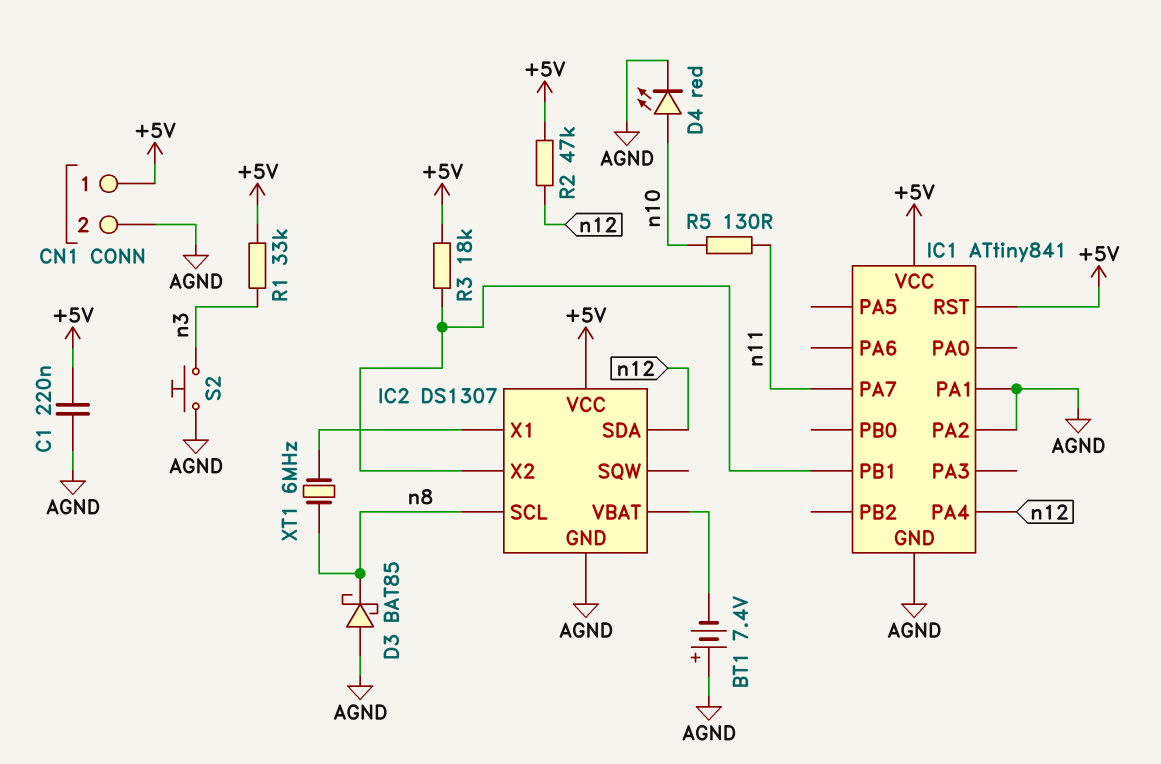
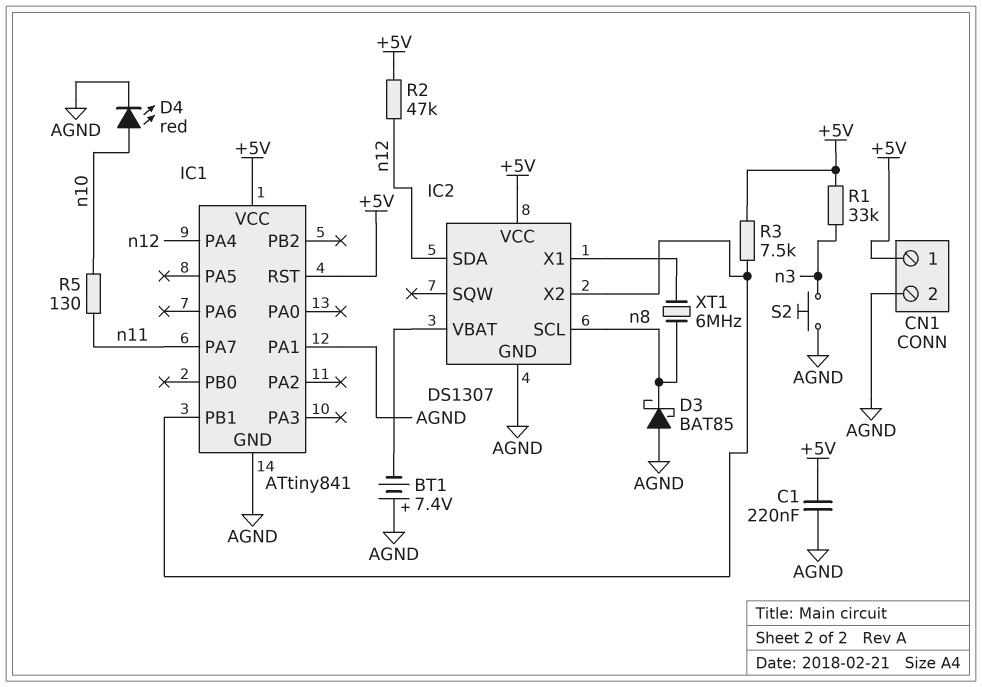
IC1 pin PA2: AGND -> none
R3: 18k (+5V, IC1/PB1) -> 7.5k (+5V, IC1/PB1)

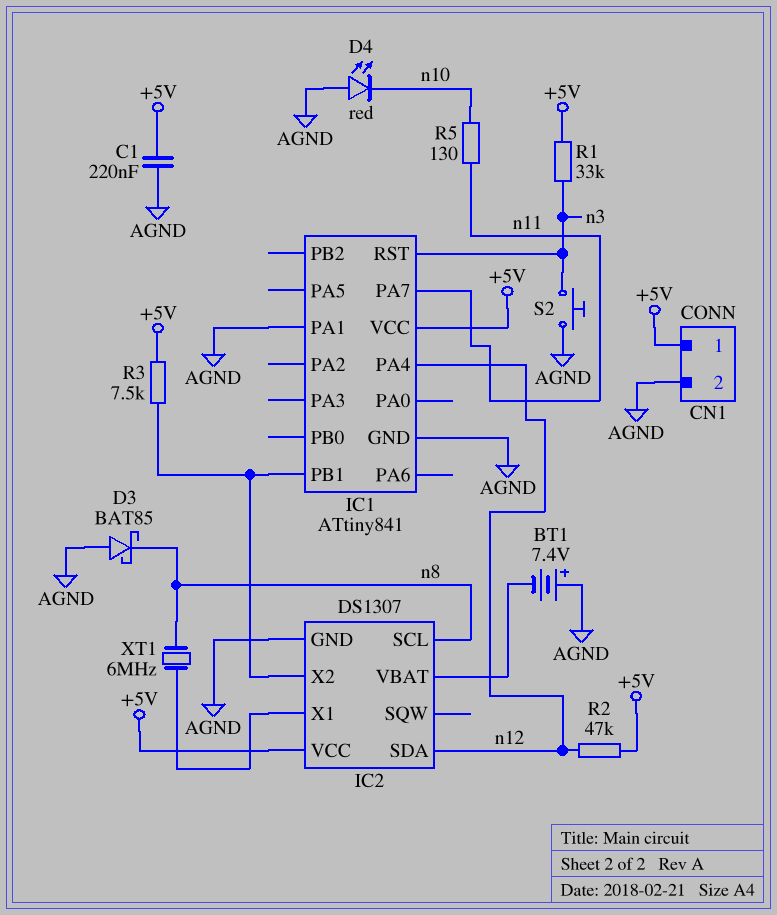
D4: LED red (A n10, K AGND) -> LED red (A AGND, K n10)
IC1 pin RST: +5V -> n3

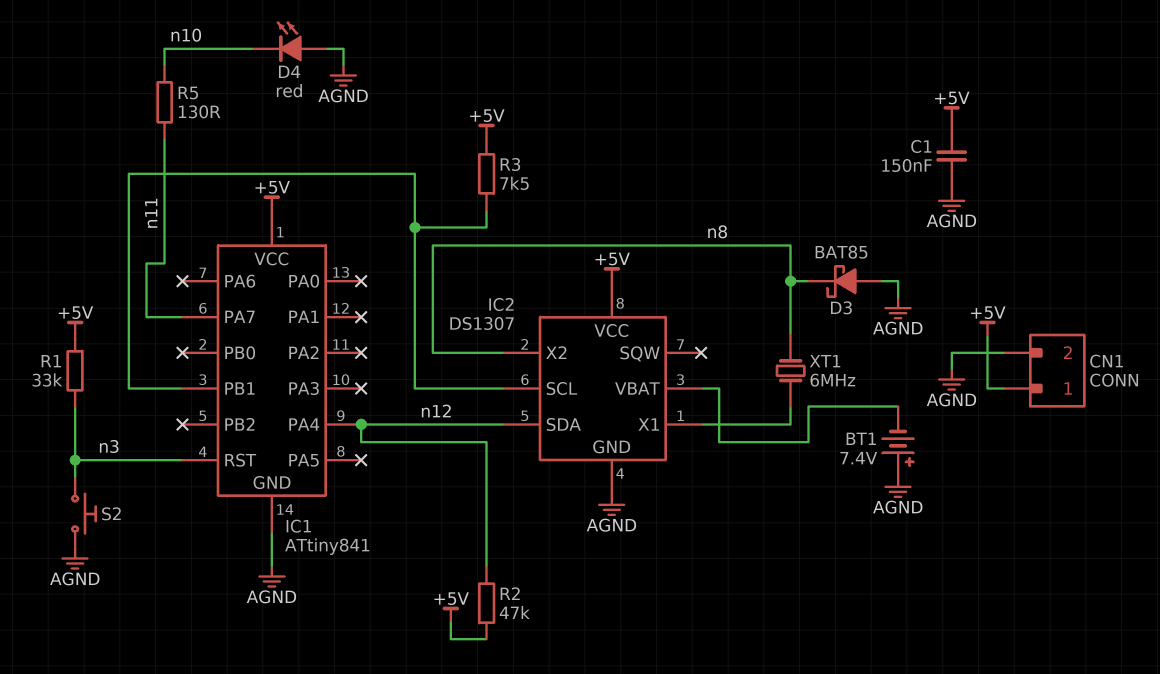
C1: 220nF (+5V, AGND) -> 150nF (+5V, AGND)
IC1 pin PA1: AGND -> none
IC2 pin SCL: n8 -> IC1/PB1
IC2 pin X2: IC1/PB1 -> n8

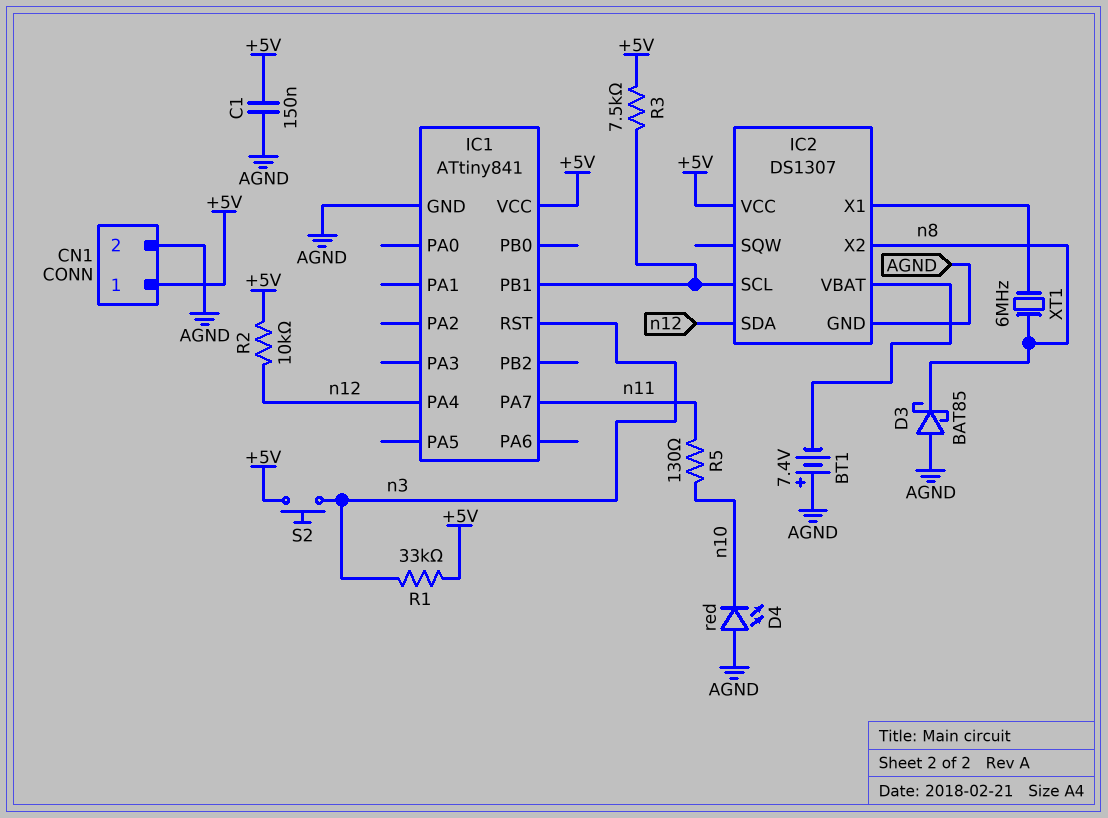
R2: 47k (+5V, n12) -> 10k (+5V, n12)
S2: button (AGND, n3) -> button (+5V, n3)

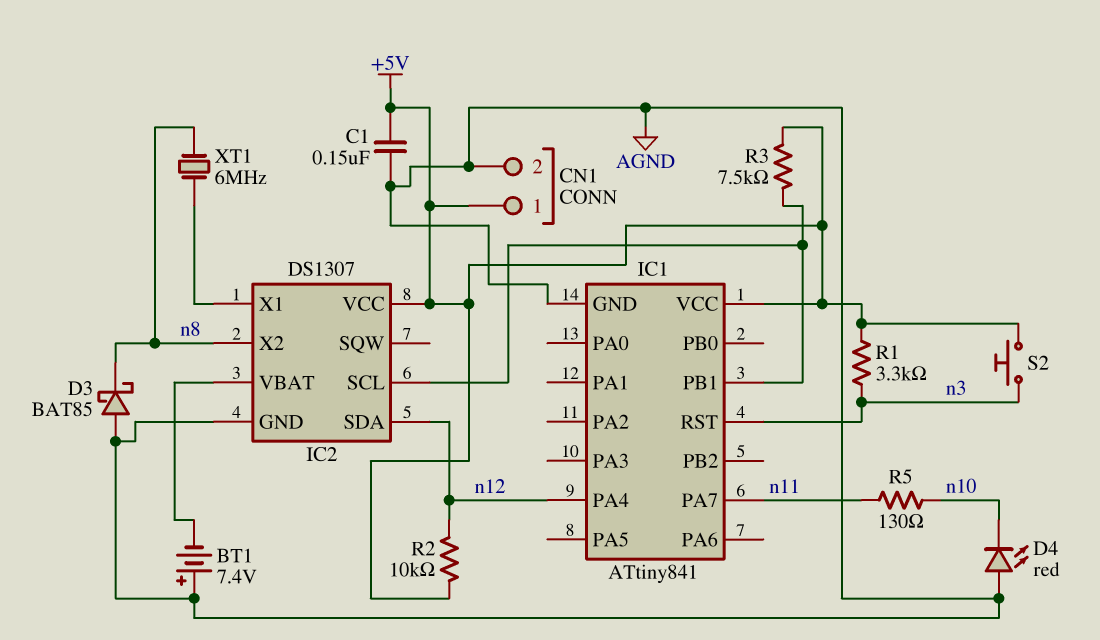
R1: 33k (+5V, n3) -> 3.3k (+5V, n3)

